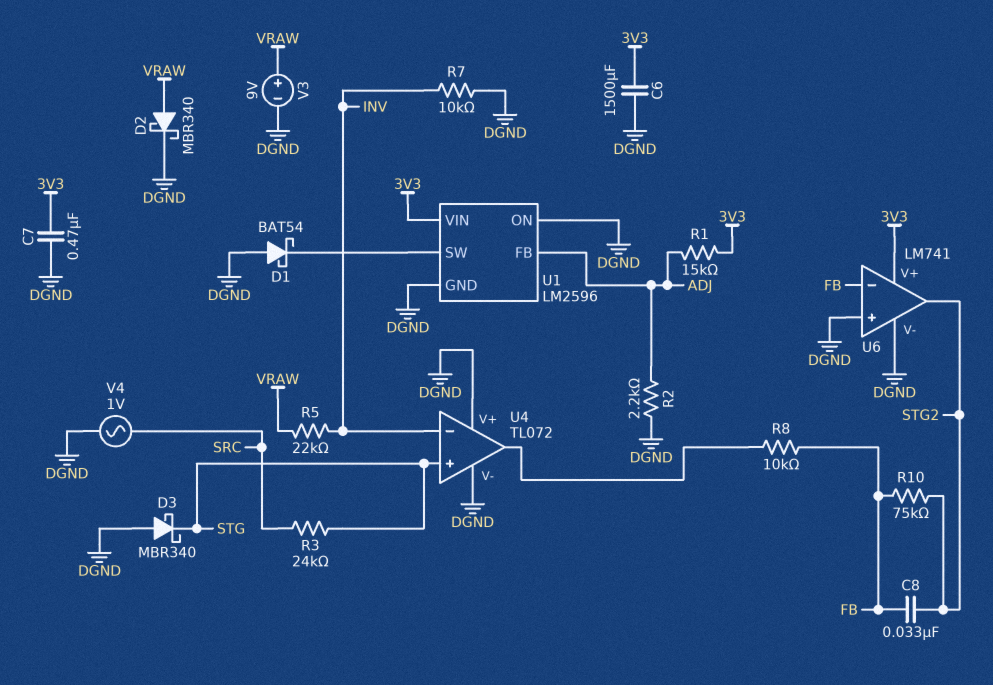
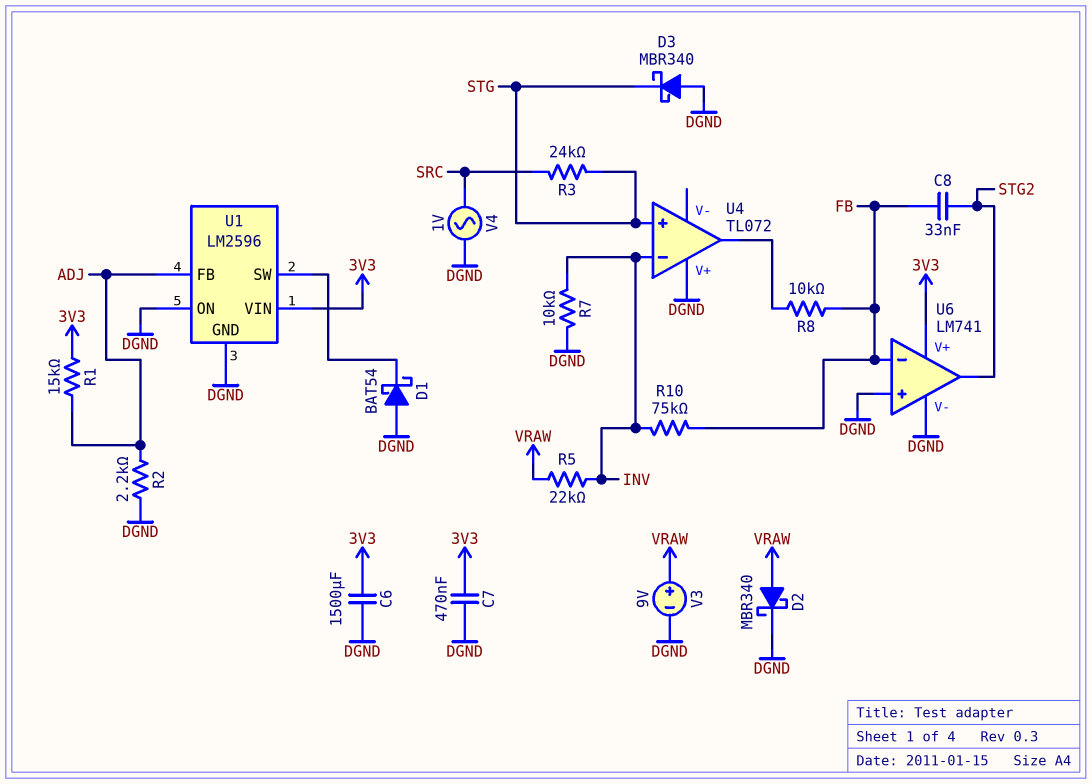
R10: 75k (FB, STG2) -> 75k (FB, INV)
U4 pin V-: DGND -> none

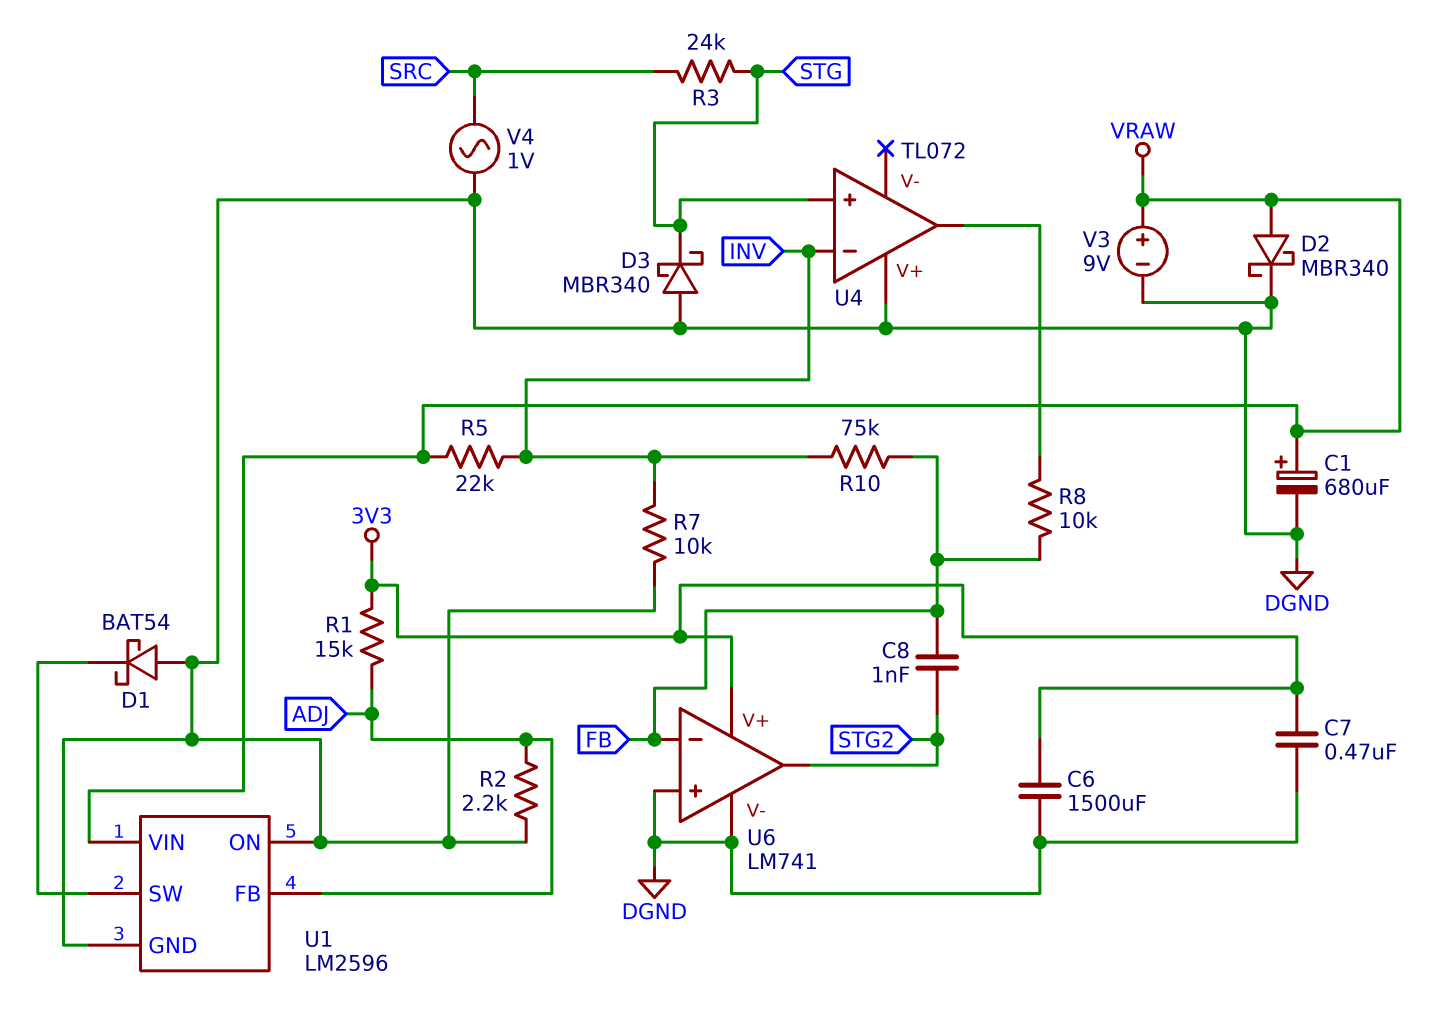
C1: none -> 680uF (plus VRAW, minus DGND)
C8: 33nF (FB, STG2) -> 1nF (FB, STG2)
U1 pin VIN: 3V3 -> VRAW

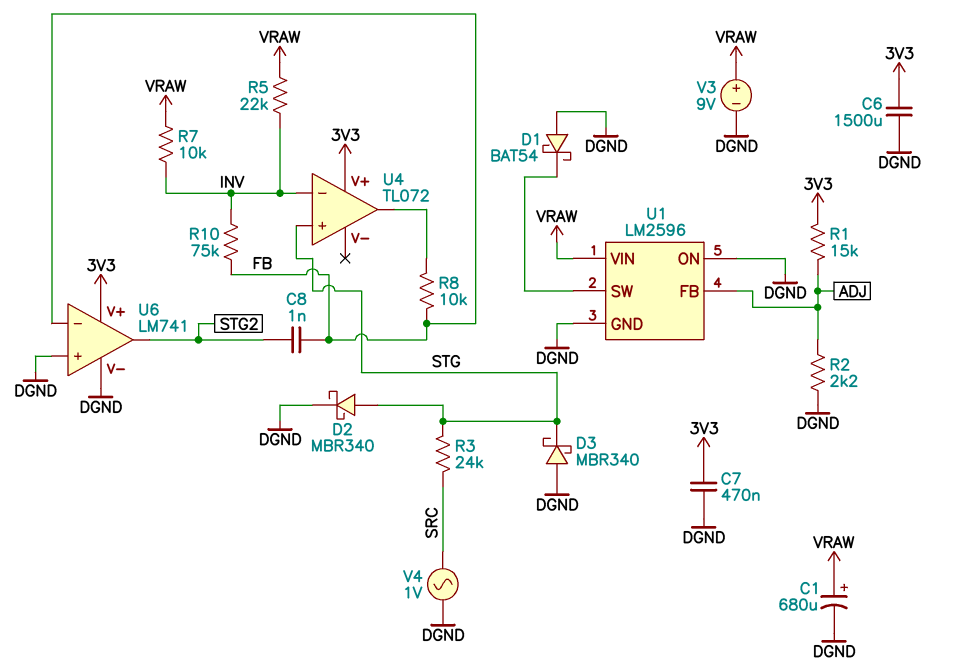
D2: schottky MBR340 (A VRAW, K DGND) -> schottky MBR340 (A STG, K DGND)
R7: 10k (DGND, INV) -> 10k (INV, VRAW)
U4 pin V+: DGND -> 3V3

